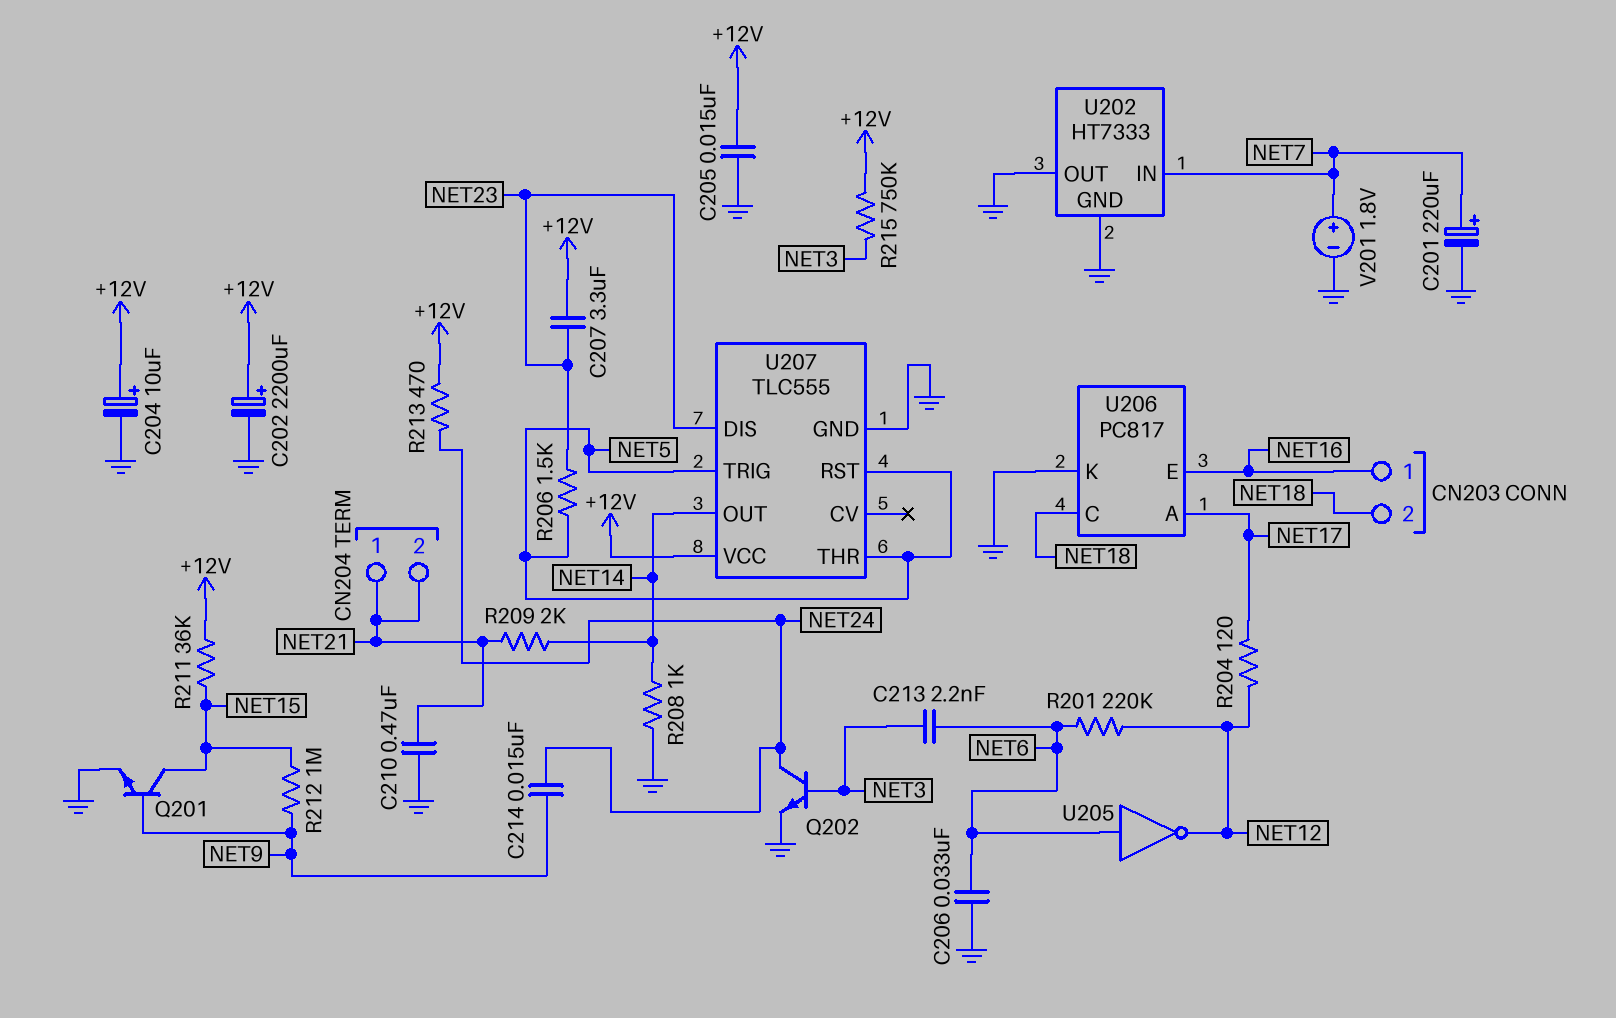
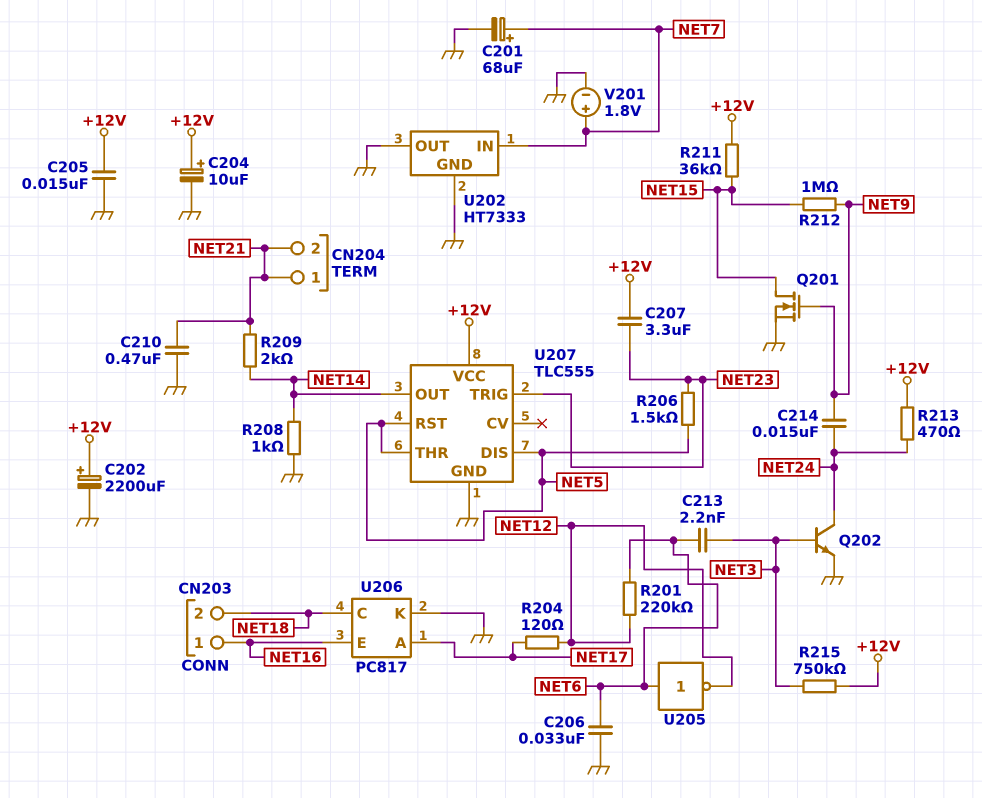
C201: 220uF (plus NET7, minus GND) -> 68uF (plus NET7, minus GND)
Q201: NPN (B NET9, C NET15, E GND) -> NMOS (G NET9, D NET15, S GND)
U207 pin DIS: NET23 -> NET5
U207 pin TRIG: NET5 -> NET23

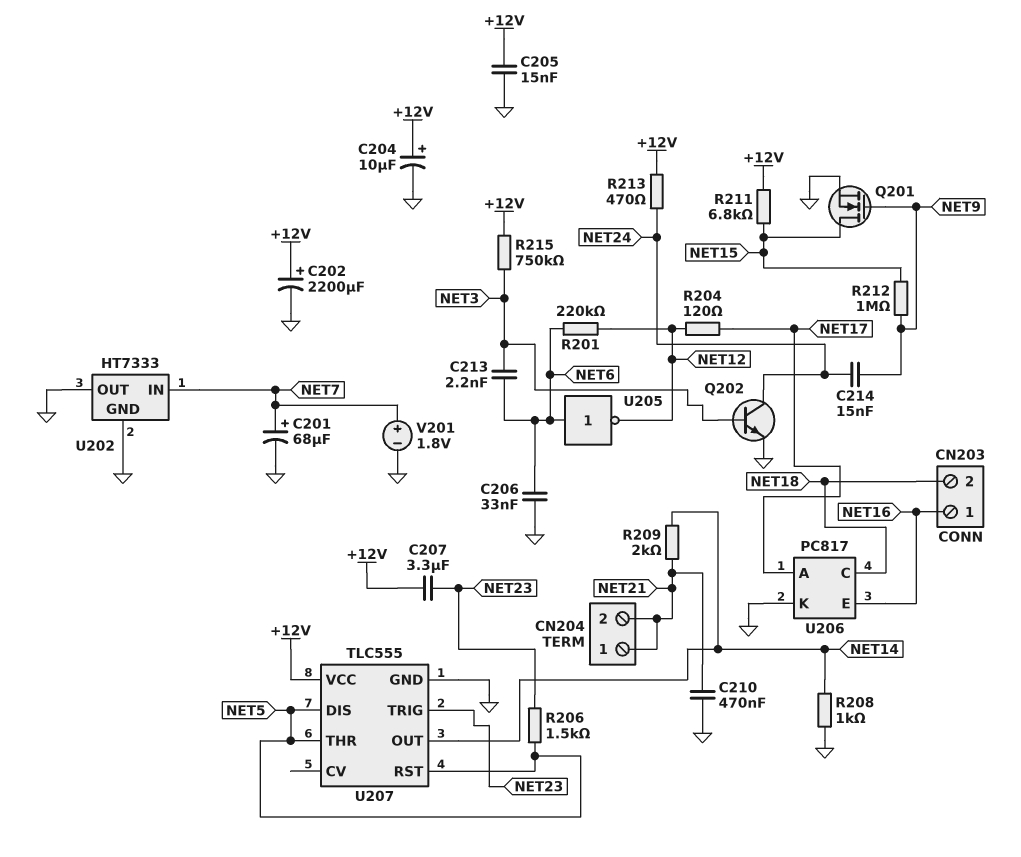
R211: 36k (+12V, NET15) -> 6.8k (+12V, NET15)

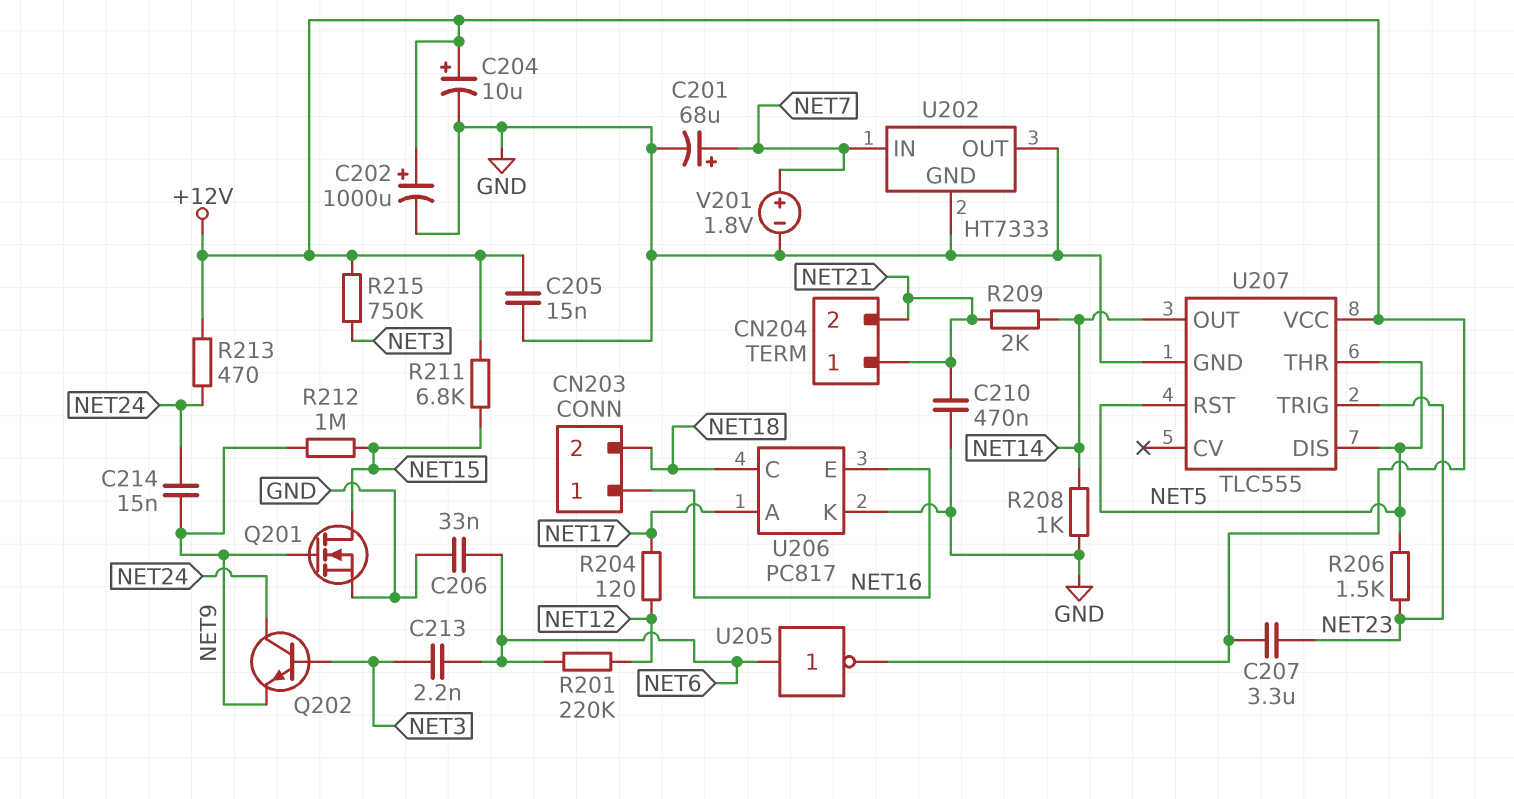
C202: 2200uF (plus +12V, minus GND) -> 1000uF (plus +12V, minus GND)
Q202: NPN (B NET3, C NET24, E GND) -> NPN (B NET3, C NET24, E NET9)
U205: NOT (in NET6, out NET12) -> NOT (in NET6, out +12V)

